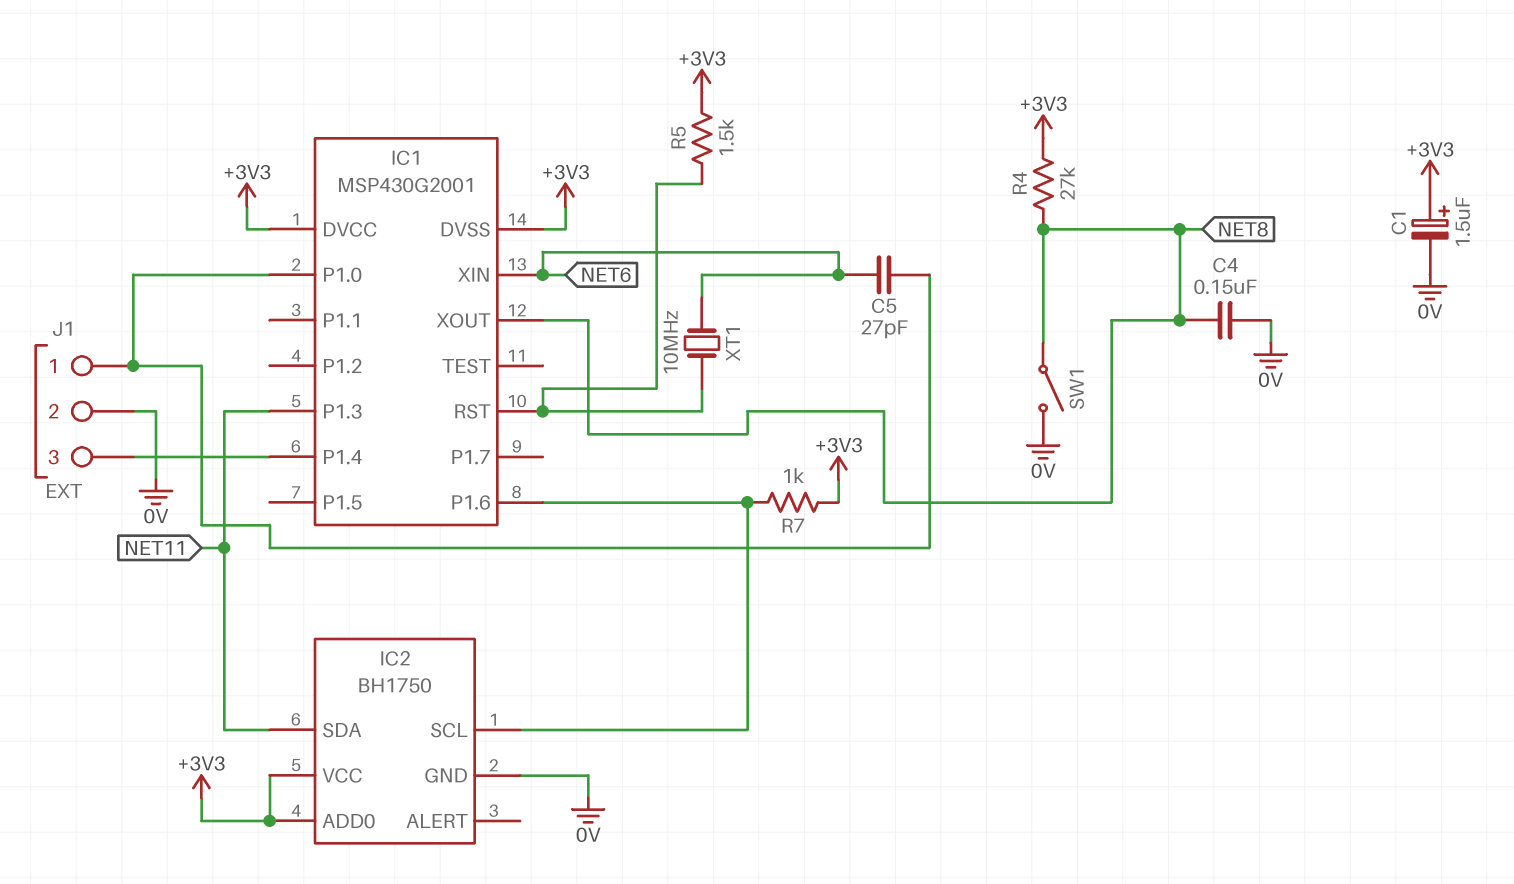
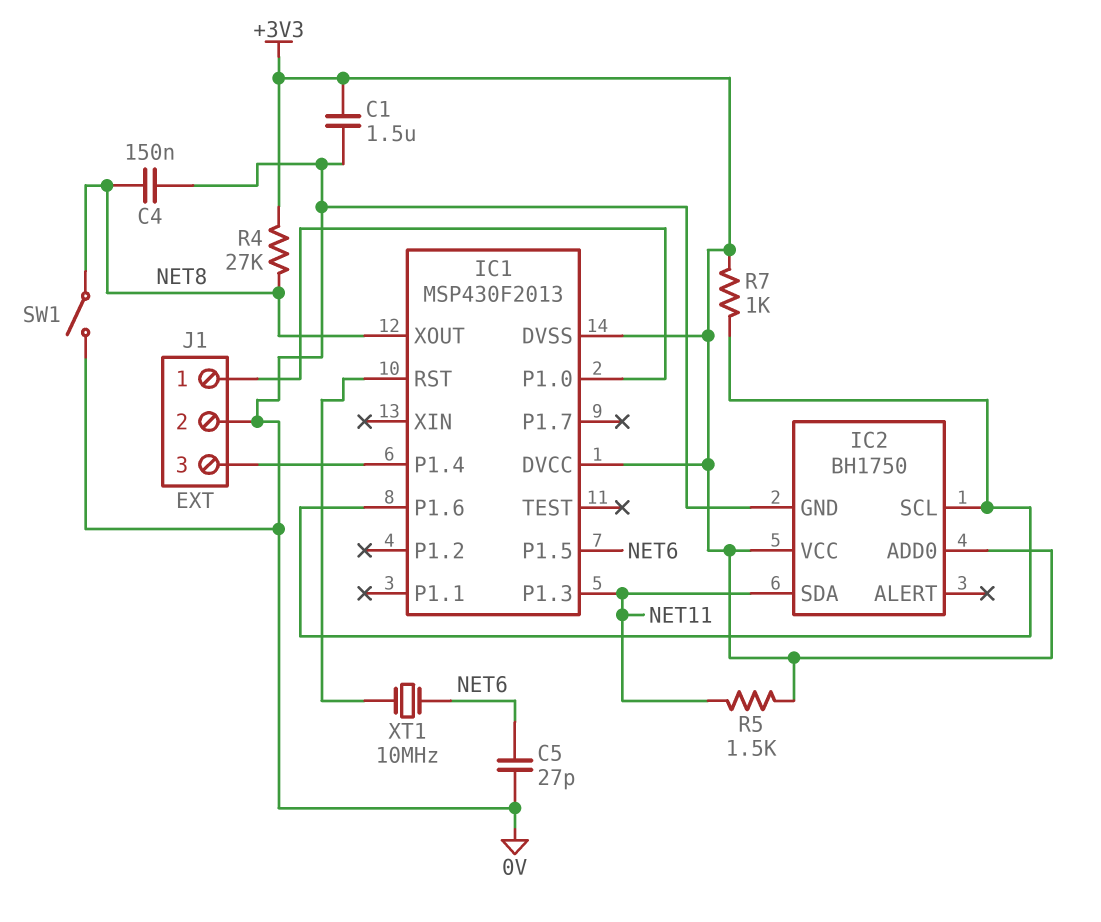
C1: 1.5uF (plus +3V3, minus 0V) -> 1.5uF (+3V3, 0V)
C5: 27pF (IC1/P1.0, NET6) -> 27pF (0V, NET6)
IC1: MSP430G2001 -> MSP430F2013
IC1 pin P1.5: none -> NET6
IC1 pin XIN: NET6 -> none
R5: 1.5k (+3V3, IC1/RST) -> 1.5k (+3V3, NET11)

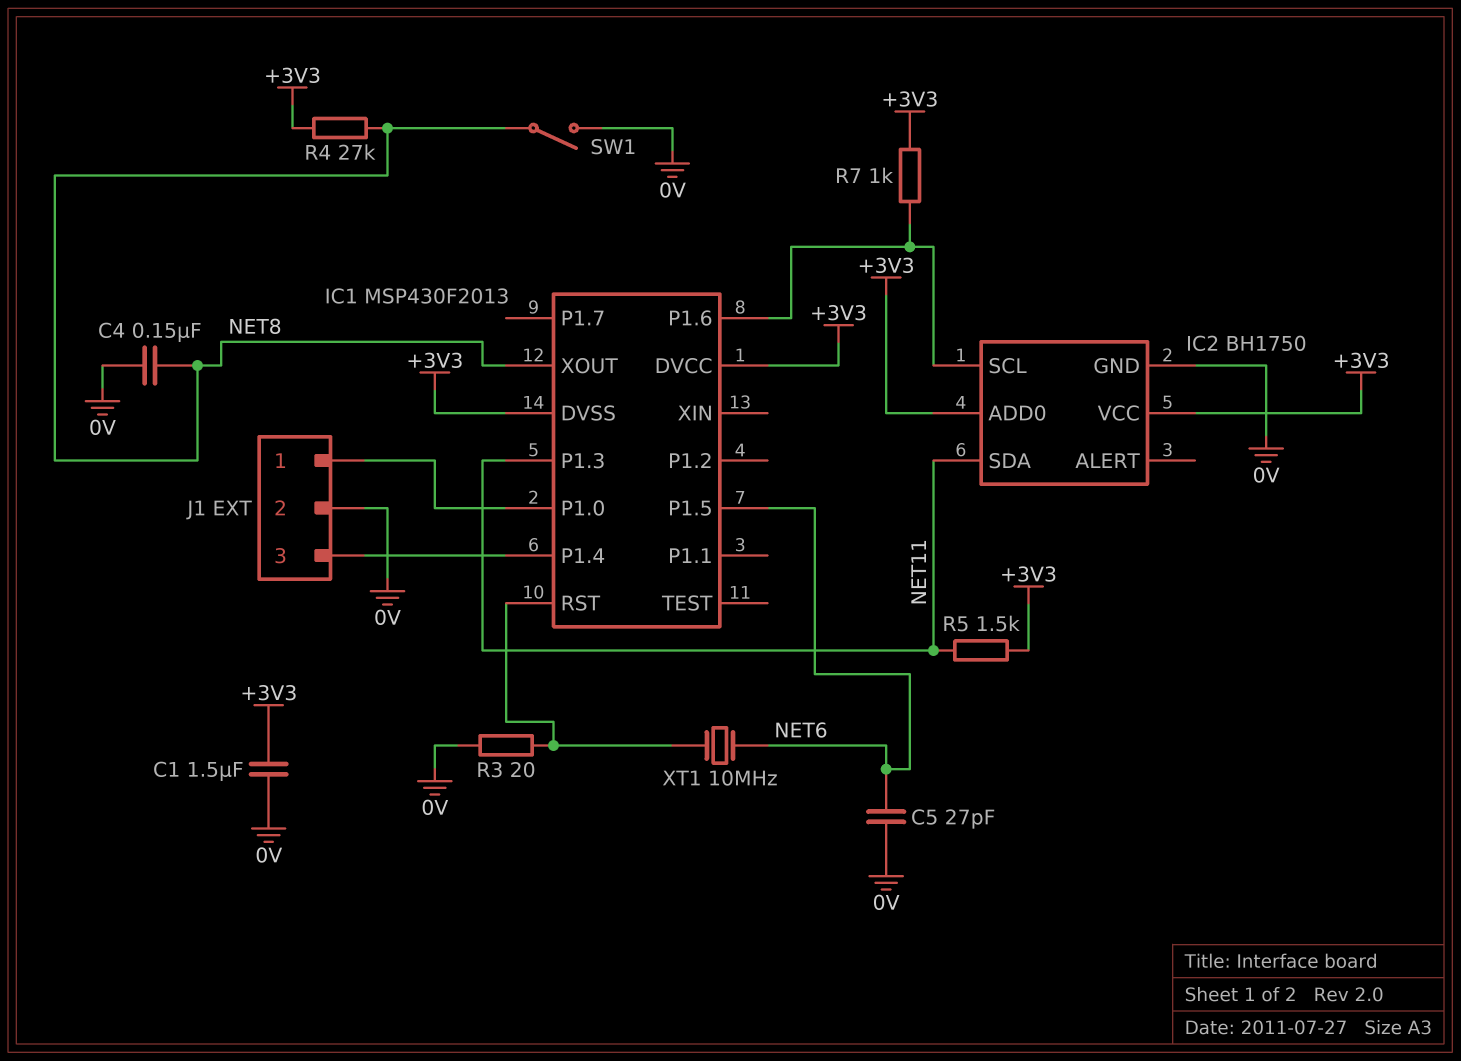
R3: none -> 20 (0V, IC1/RST)

